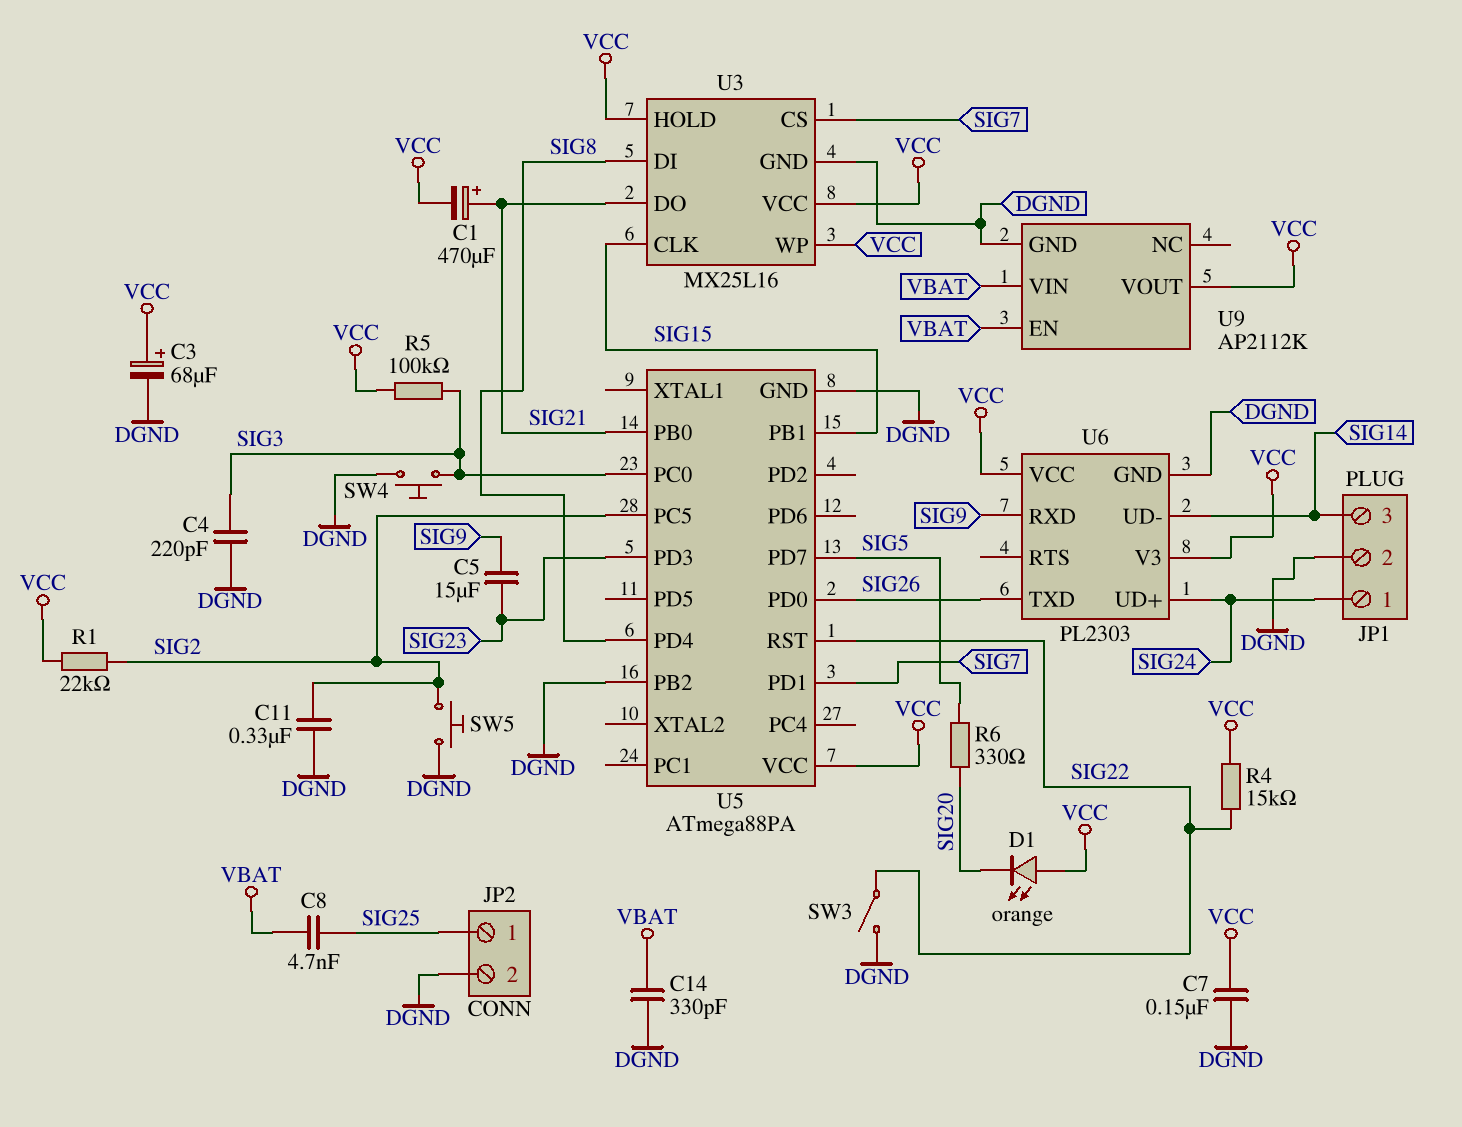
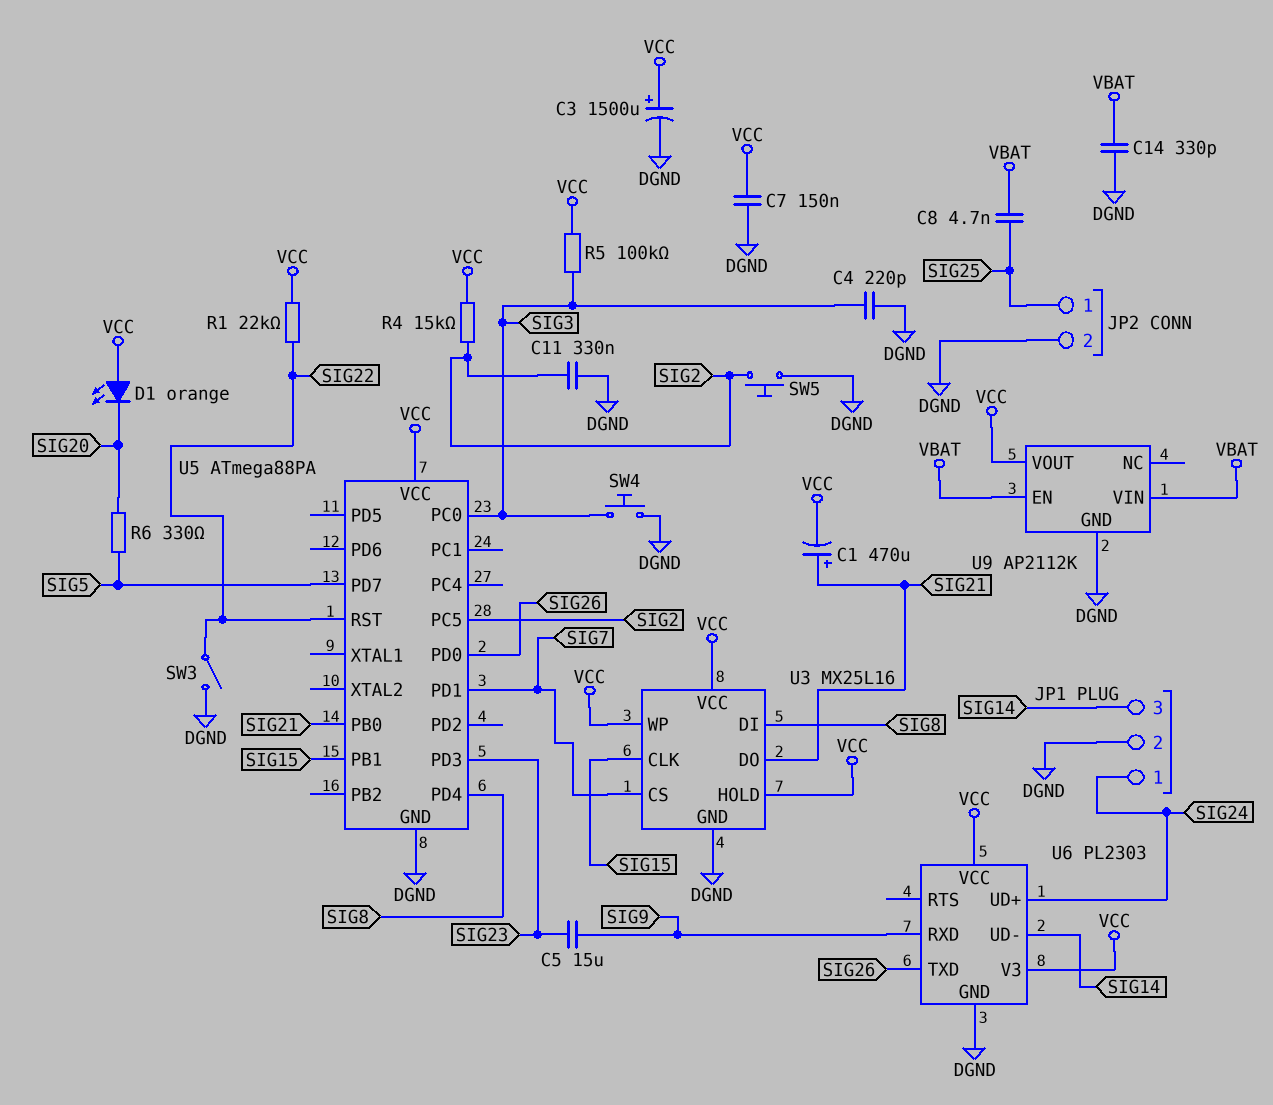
C3: 68uF (plus VCC, minus DGND) -> 1500uF (plus VCC, minus DGND)
R1: 22k (SIG2, VCC) -> 22k (SIG22, VCC)
R4: 15k (SIG22, VCC) -> 15k (SIG2, VCC)
U5 pin PB2: DGND -> none

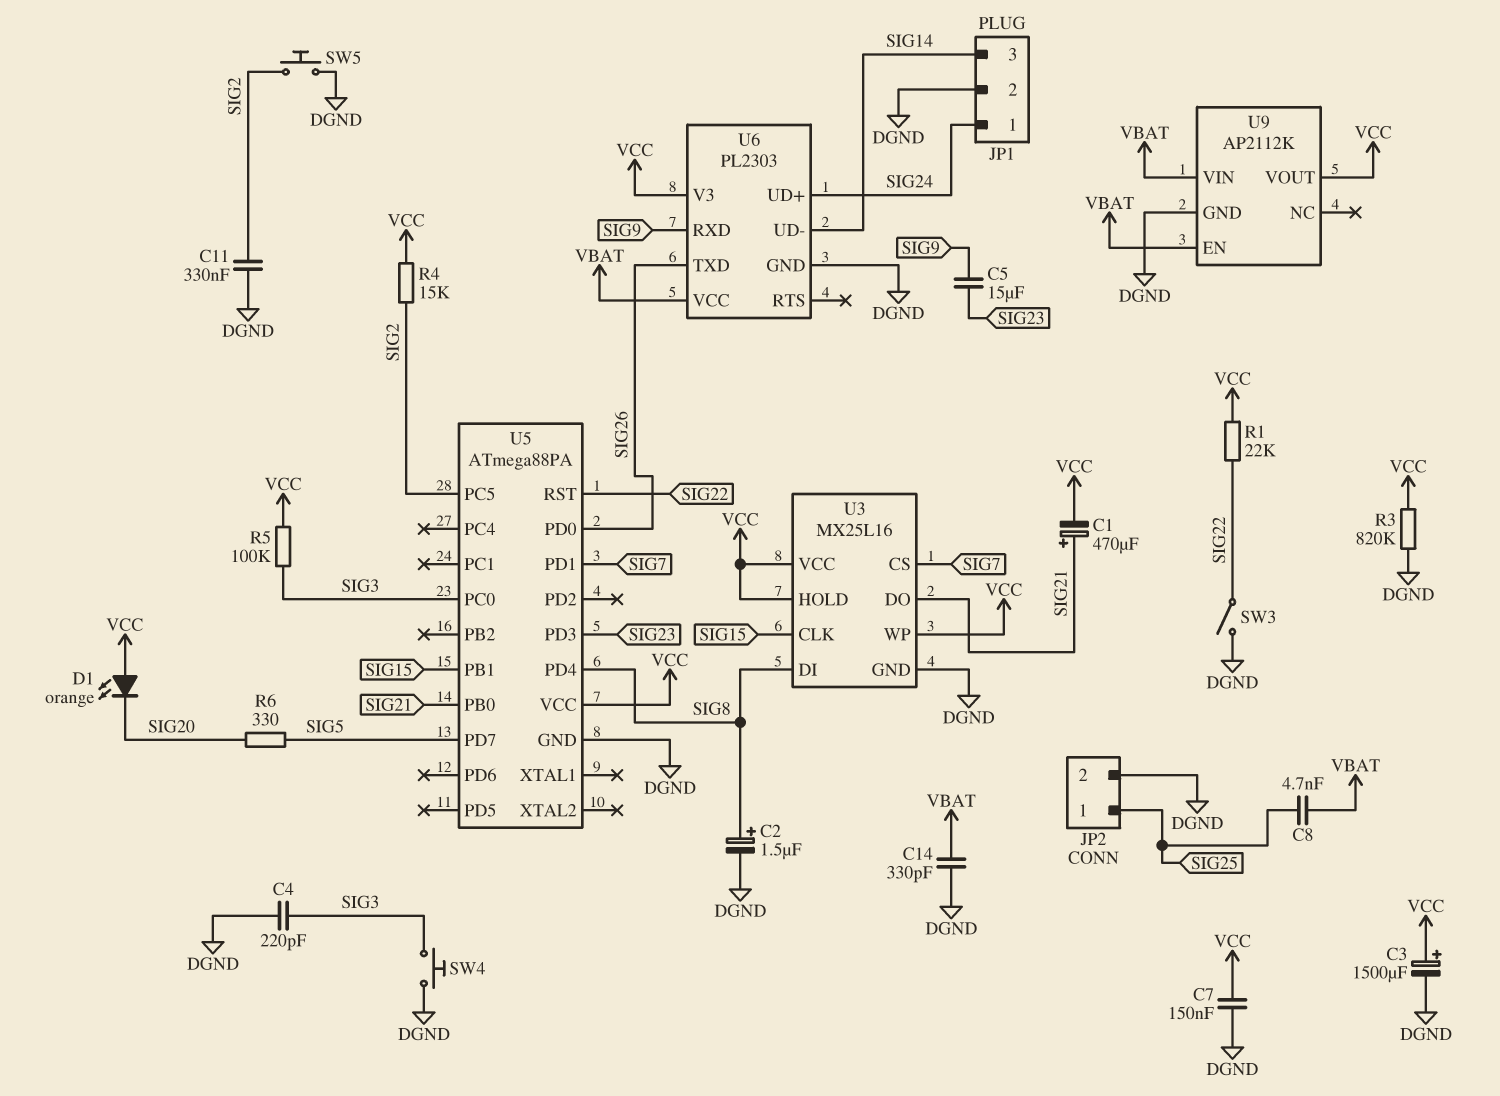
C2: none -> 1.5uF (plus SIG8, minus DGND)
R3: none -> 820k (DGND, VCC)
U6 pin VCC: VCC -> VBAT

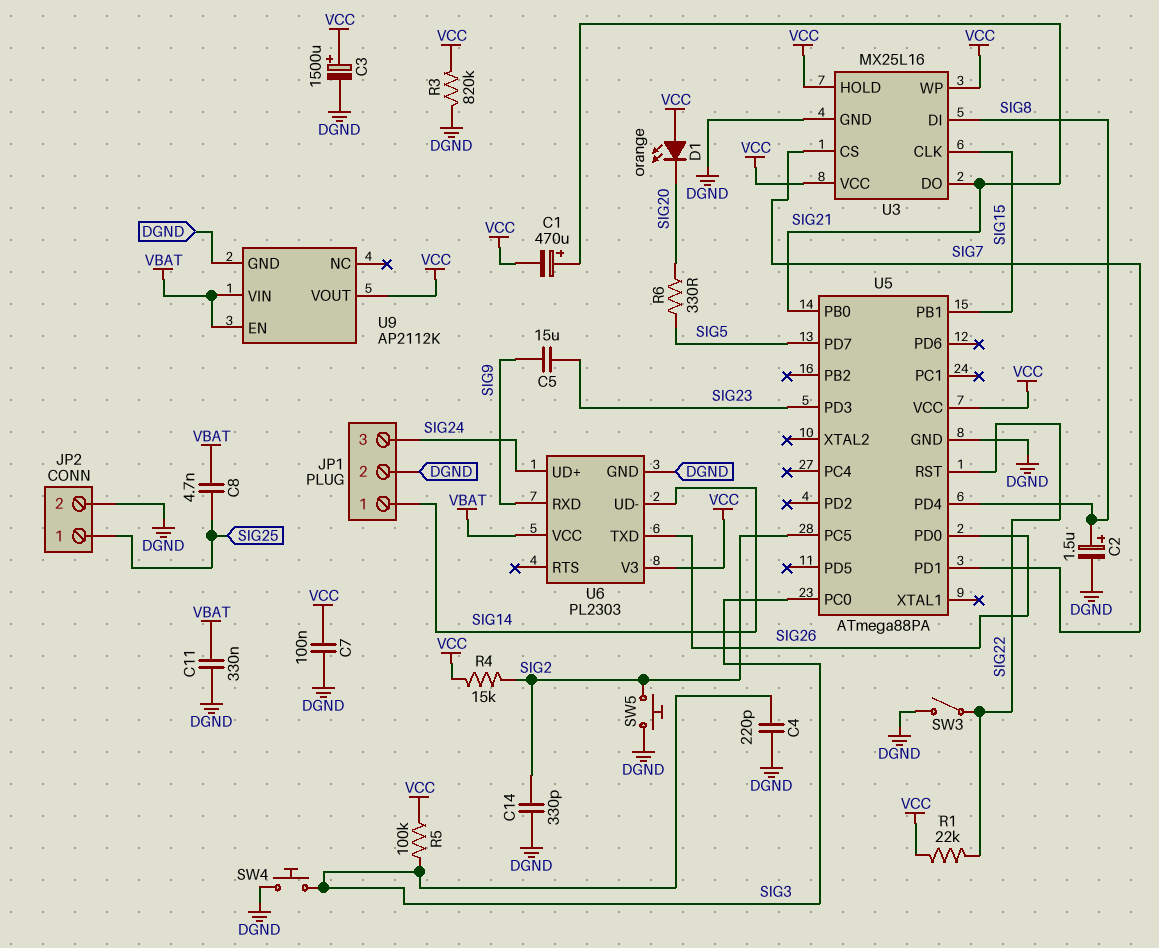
C7: 150nF (DGND, VCC) -> 100nF (DGND, VCC)
C11: 330nF (DGND, SIG2) -> 330nF (DGND, VBAT)
C14: 330pF (DGND, VBAT) -> 330pF (DGND, SIG2)
JP1 pin 1: SIG24 -> SIG14
JP1 pin 3: SIG14 -> SIG24

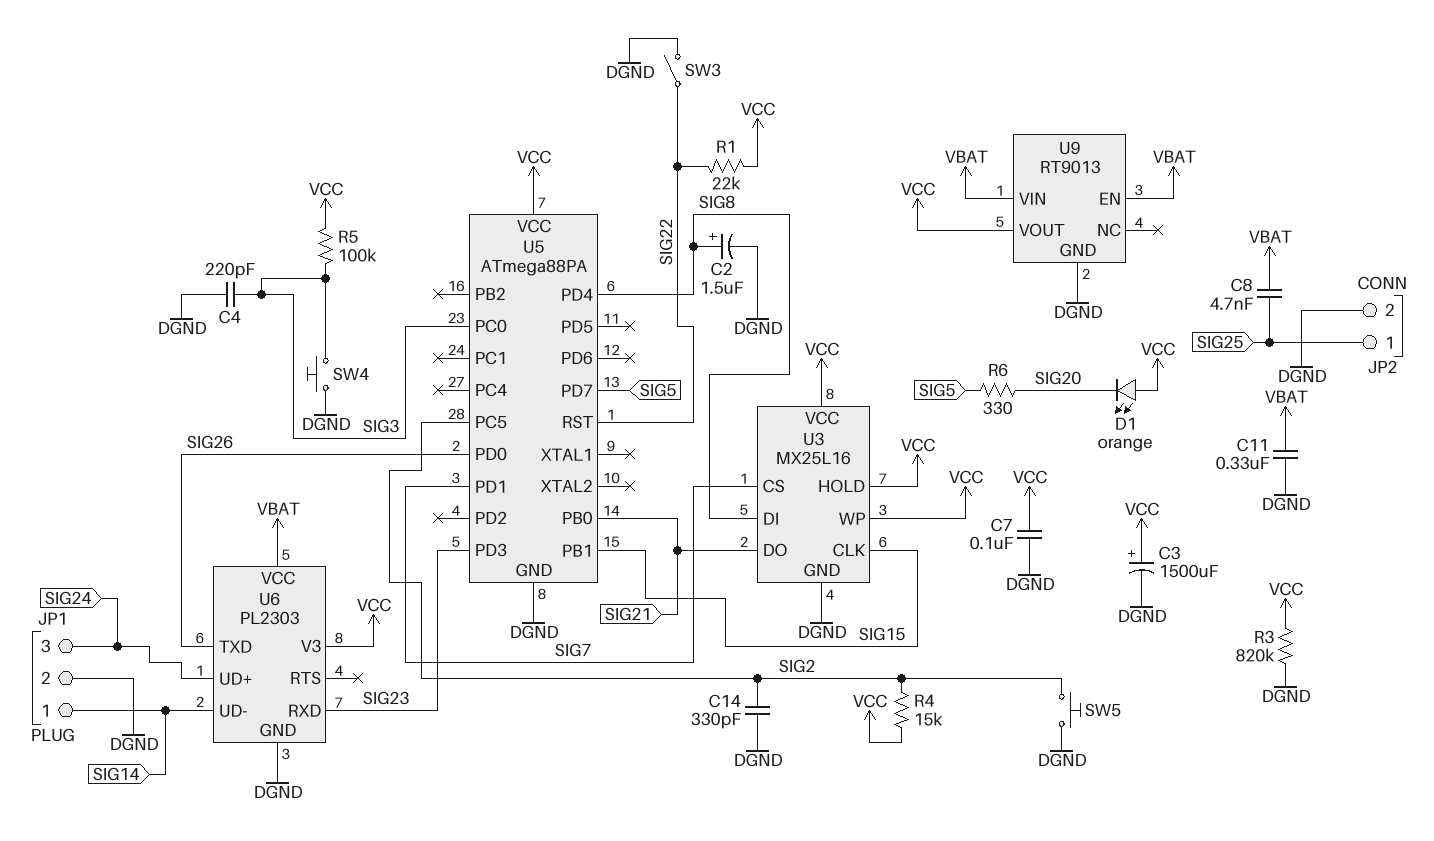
C1: 470uF (plus SIG21, minus VCC) -> none
C5: 15uF (SIG9, SIG23) -> none
U6 pin RXD: SIG9 -> SIG23
U9: AP2112K -> RT9013

